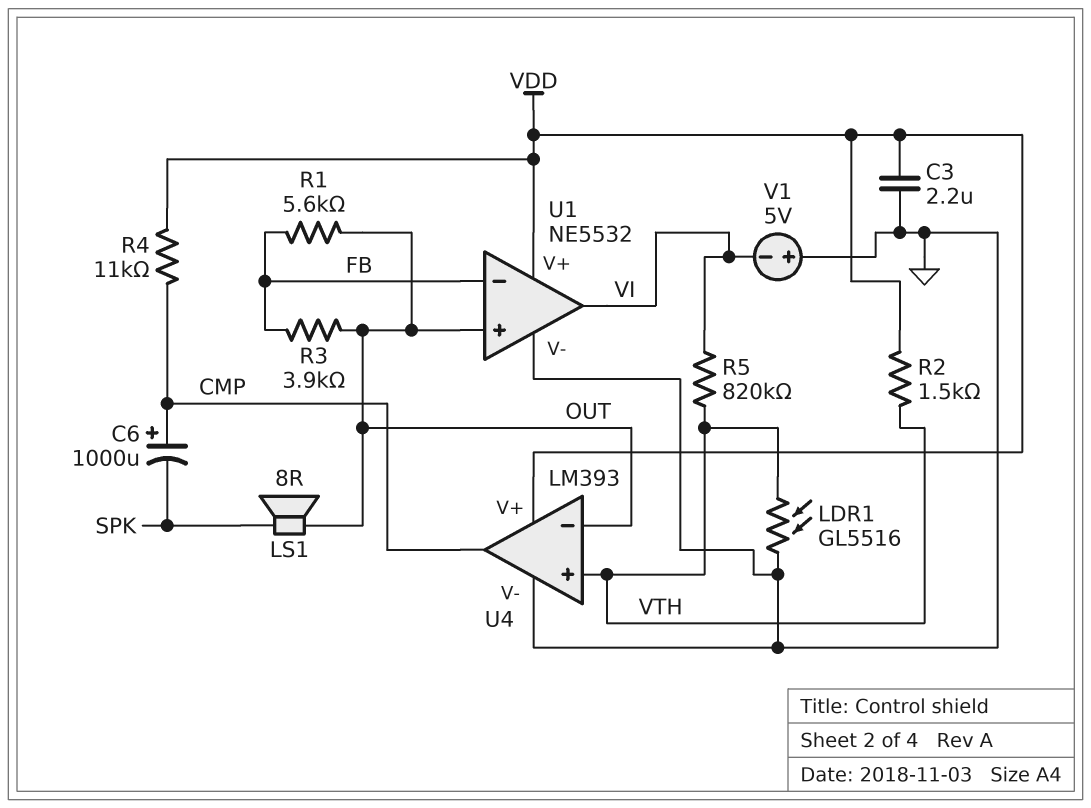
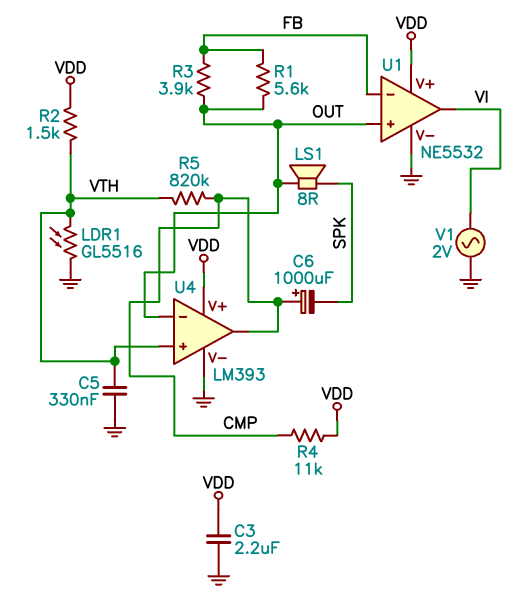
C5: none -> 330nF (GND, VTH)
R5: 820k (VI, VTH) -> 820k (CMP, VTH)
V1: 5V (plus GND, minus VI) -> AC 2V (GND, VI)

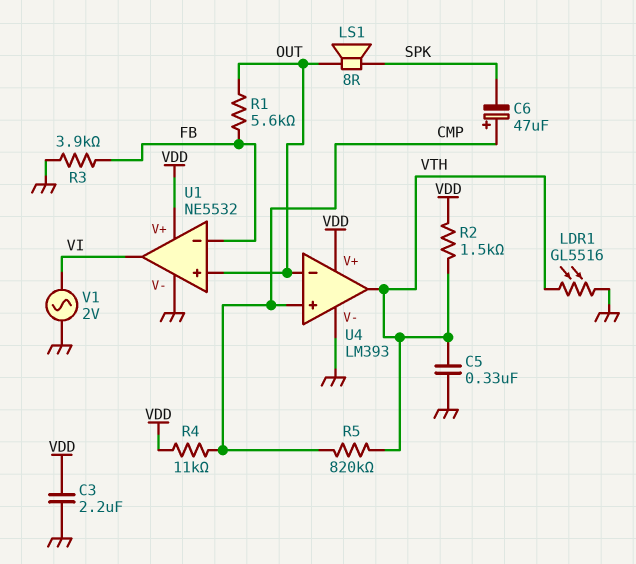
C6: 1000uF (plus CMP, minus SPK) -> 47uF (plus CMP, minus SPK)
R3: 3.9k (FB, OUT) -> 3.9k (FB, GND)
U4 pin in+: VTH -> CMP
U4 pin out: CMP -> VTH

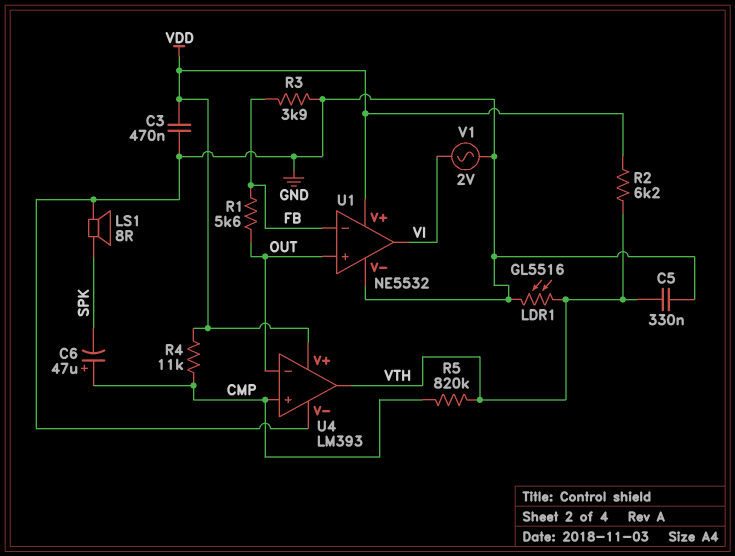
C3: 2.2uF (GND, VDD) -> 470nF (GND, VDD)
LS1: speaker 8R (OUT, SPK) -> speaker 8R (GND, SPK)
R2: 1.5k (VDD, VTH) -> 6.2k (VDD, VTH)

